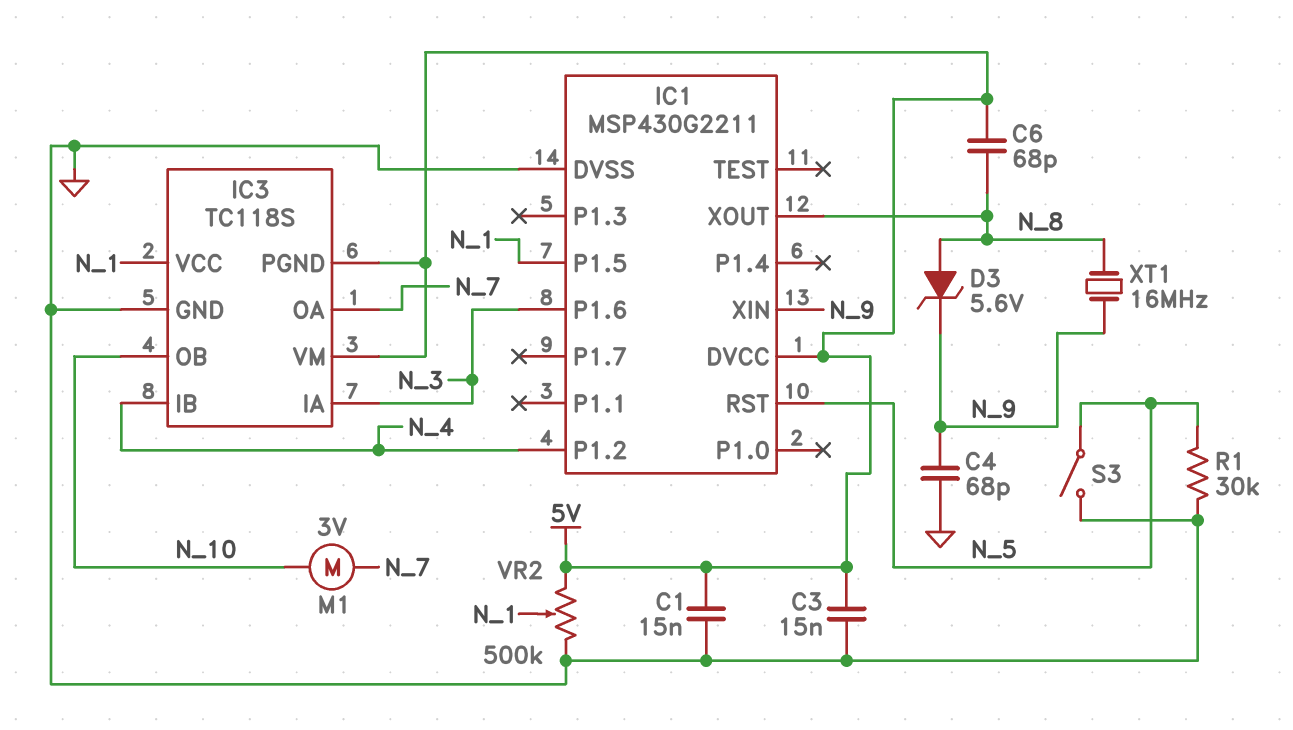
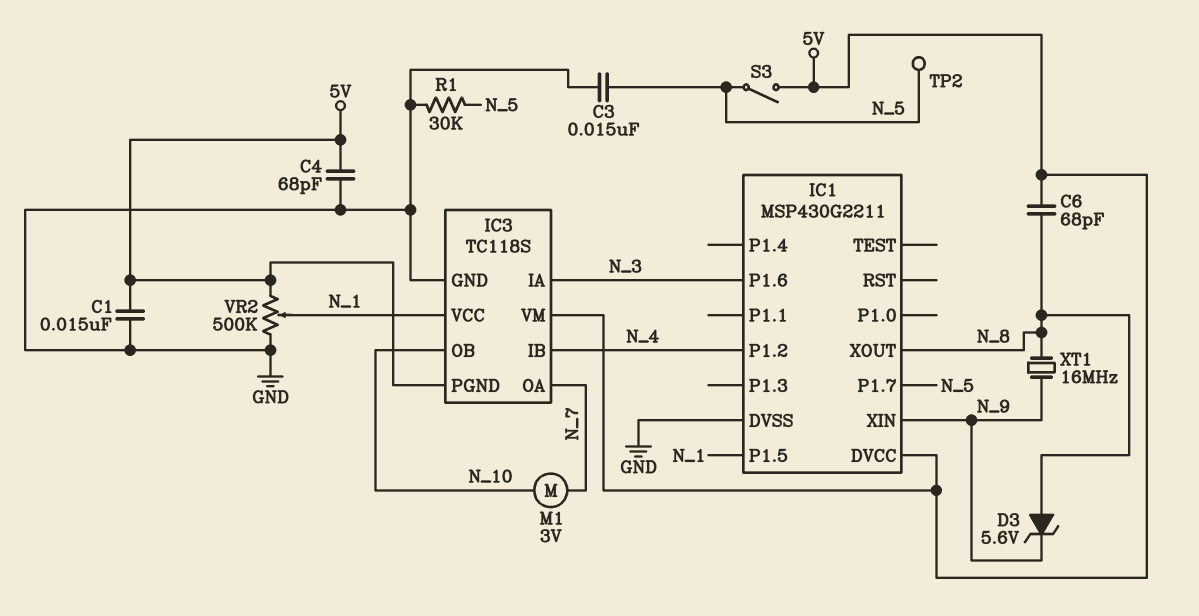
C3: 15nF (5V, GND) -> 15nF (GND, N_5)
C4: 68pF (GND, N_9) -> 68pF (5V, GND)
IC1 pin P1.7: none -> N_5
IC1 pin RST: N_5 -> none
S3: switch (GND, N_5) -> switch (5V, N_5)
TP2: none -> test point (N_5)

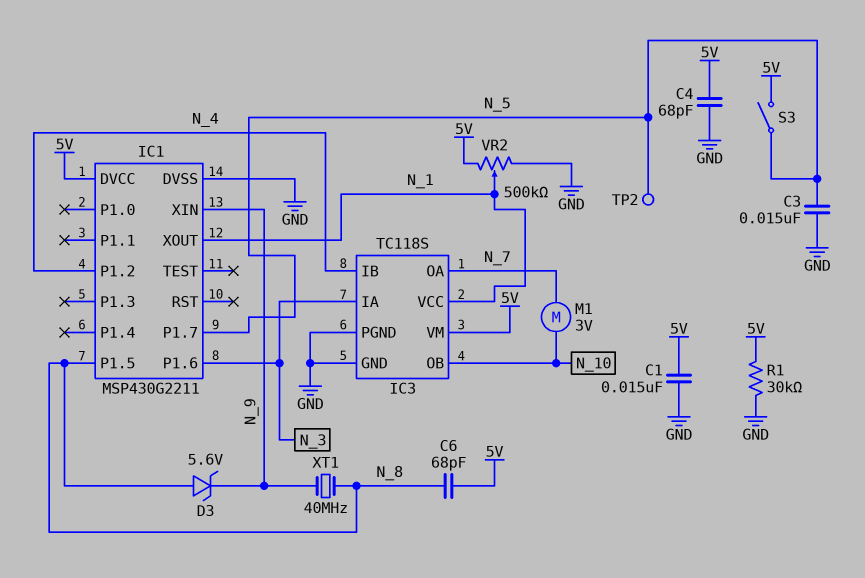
IC1 pin P1.5: N_1 -> N_8
IC1 pin XOUT: N_8 -> N_1
IC3 pin PGND: 5V -> GND
R1: 30k (GND, N_5) -> 30k (5V, GND)
XT1: 16MHz (N_8, N_9) -> 40MHz (N_8, N_9)

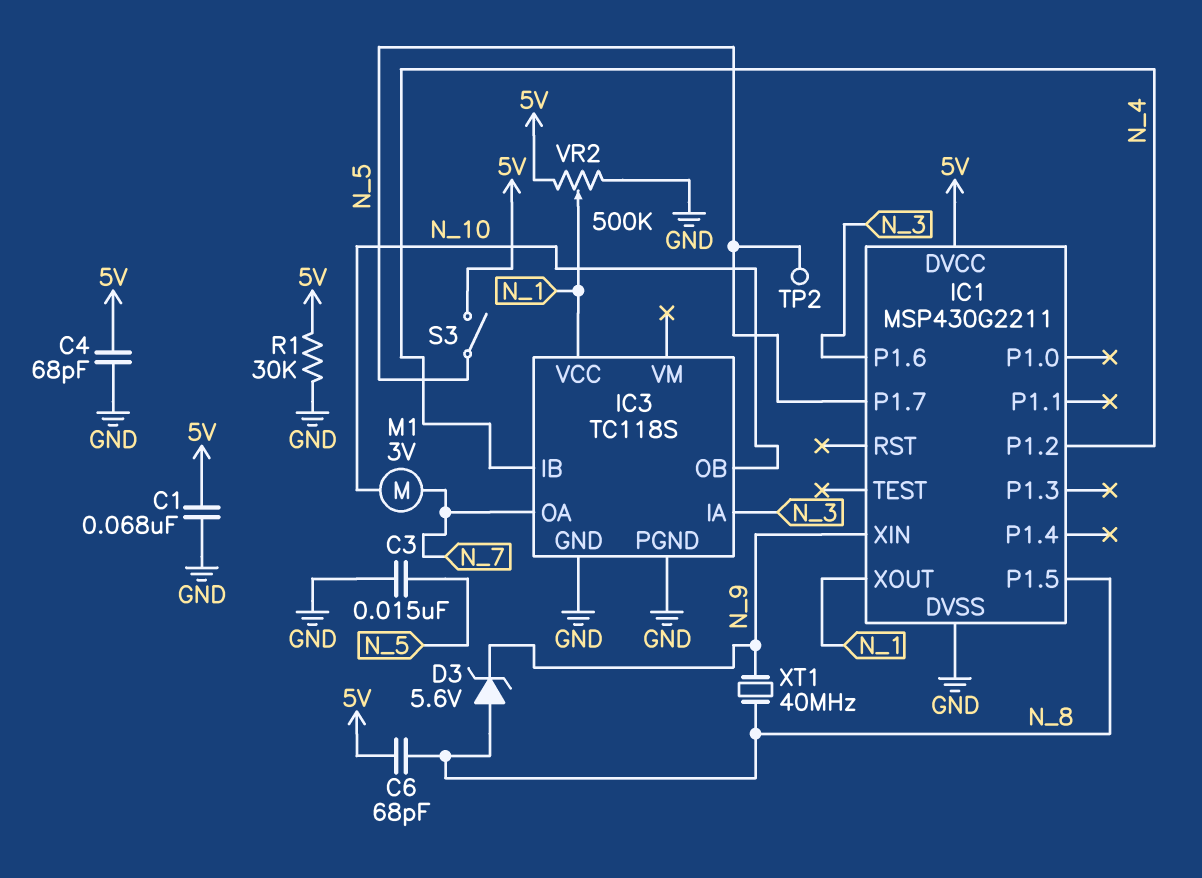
C1: 15nF (5V, GND) -> 68nF (5V, GND)
IC3 pin VM: 5V -> none

